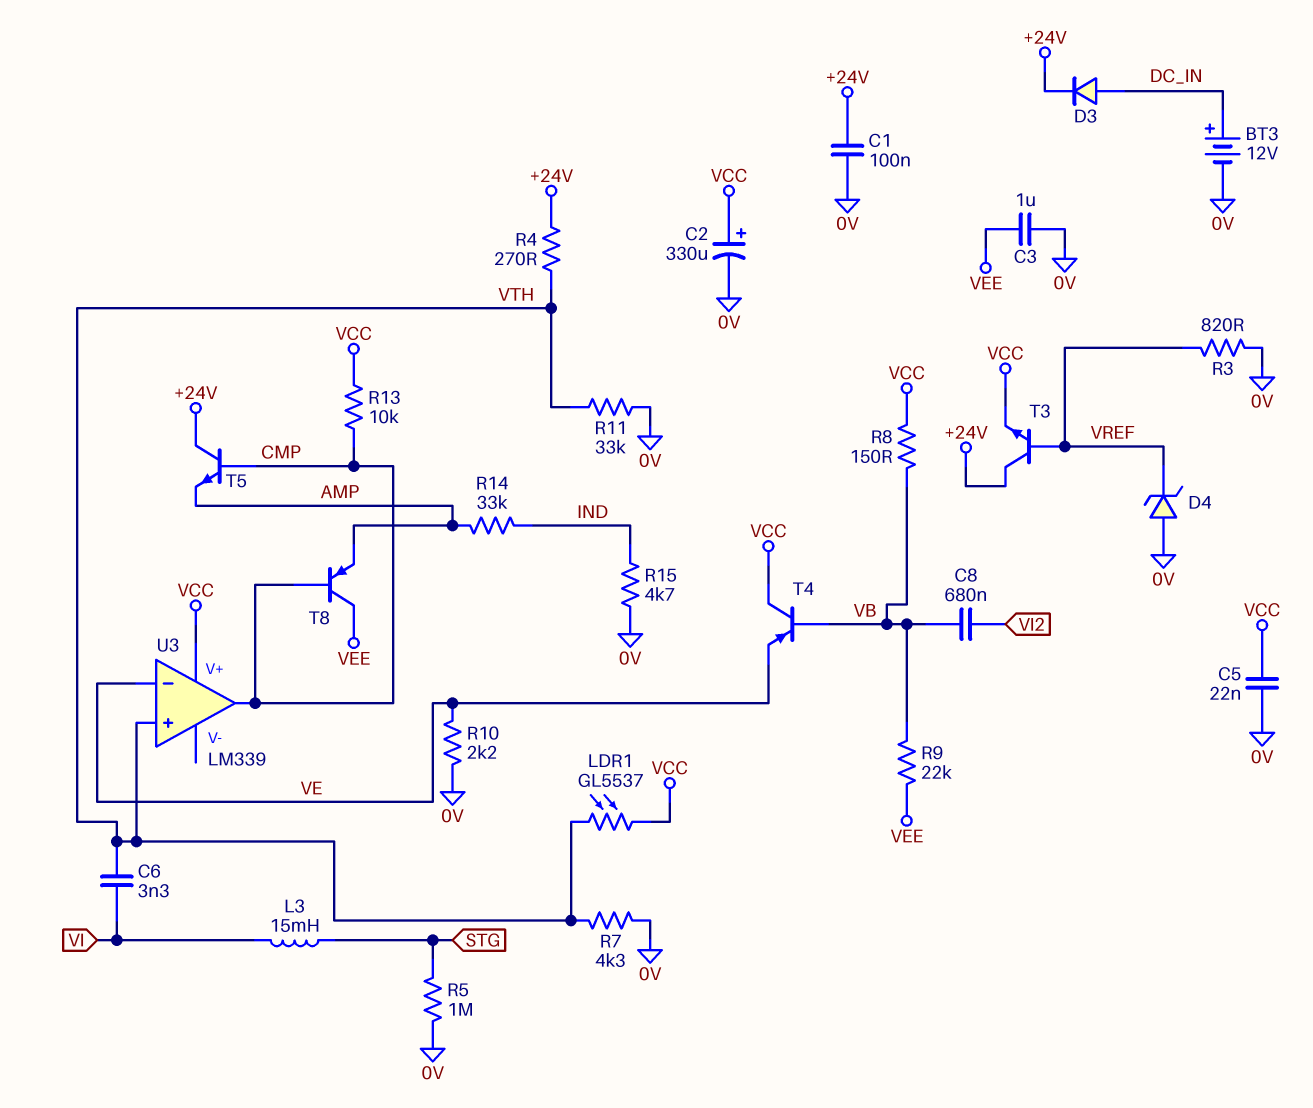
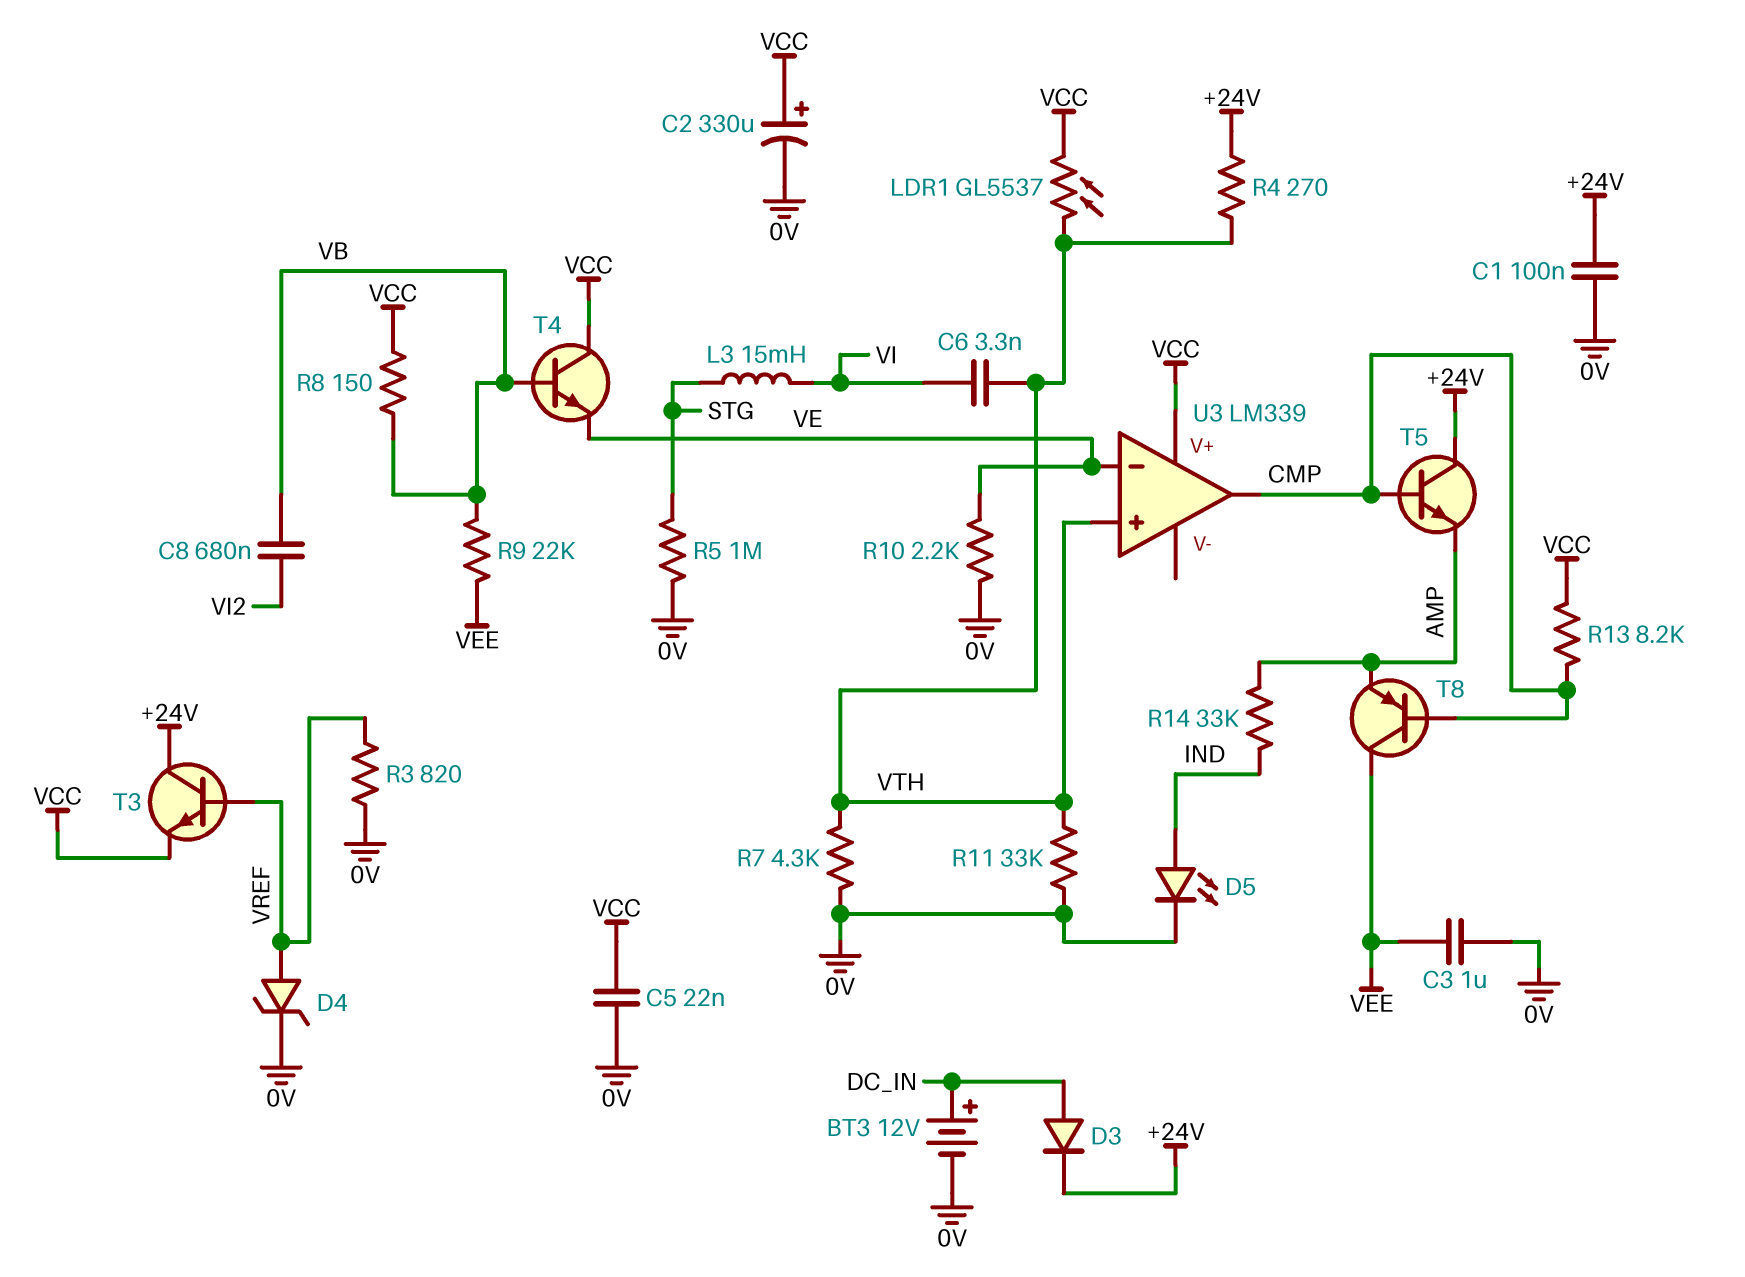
D4: zener (A 0V, K VREF) -> zener (A VREF, K 0V)
D5: none -> LED (A IND, K 0V)
R13: 10k (CMP, VCC) -> 8.2k (CMP, VCC)
R15: 4.7k (0V, IND) -> none
T4: PNP (B VB, C VCC, E VE) -> NPN (B VB, C VCC, E VE)

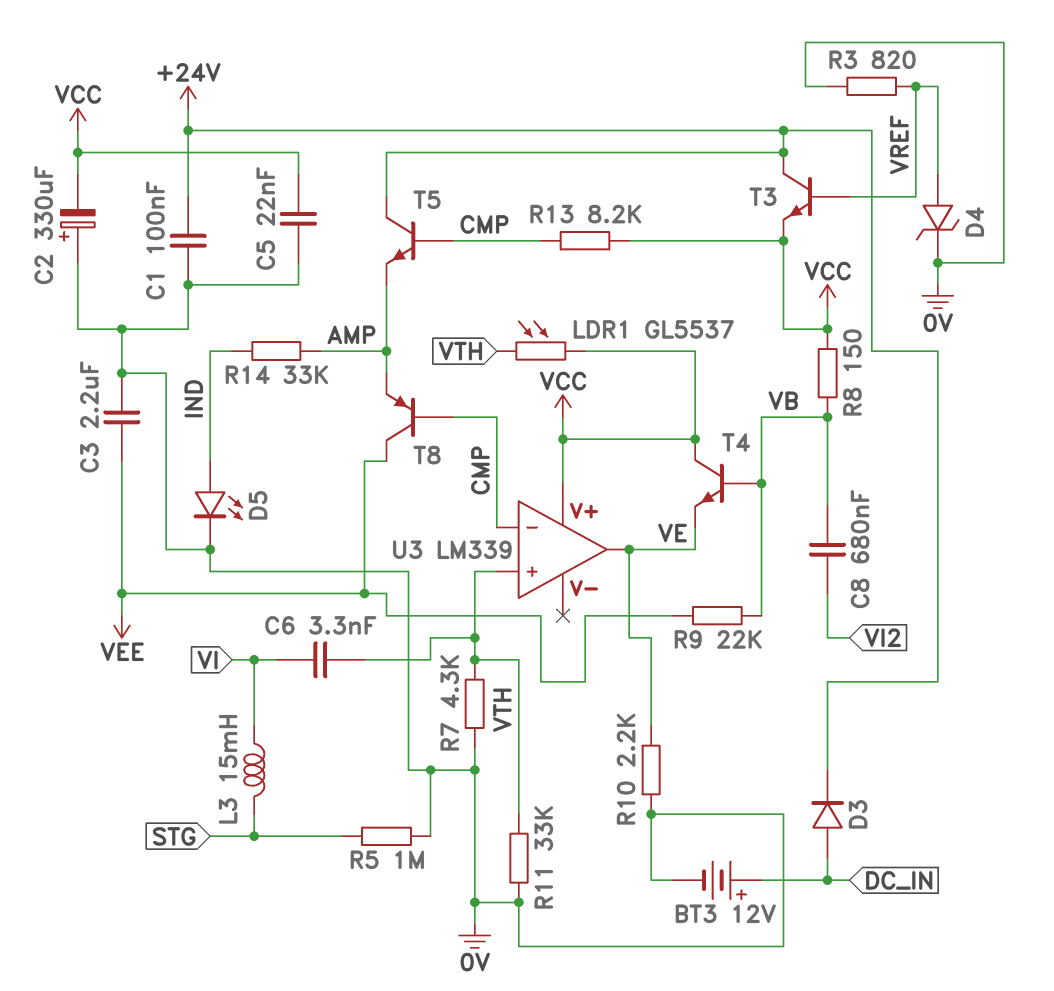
C2: 330uF (plus VCC, minus 0V) -> 330uF (plus 0V, minus VCC)
C3: 1uF (0V, VEE) -> 2.2uF (0V, VEE)
R4: 270 (+24V, VTH) -> none
U3 pin in-: VE -> CMP
U3 pin out: CMP -> VE

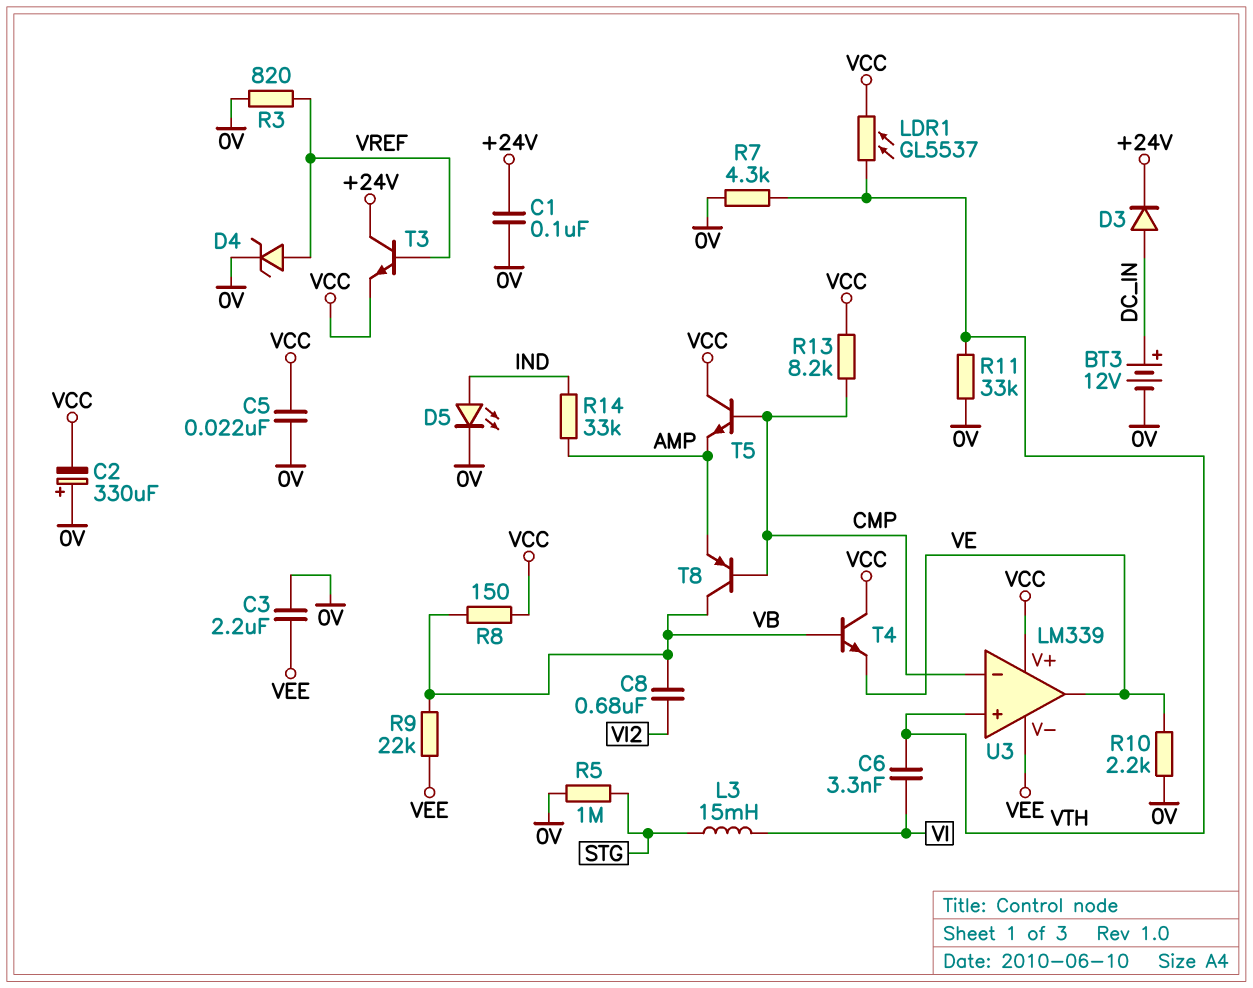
T5: NPN (B CMP, C +24V, E AMP) -> NPN (B CMP, C VCC, E AMP)
T8: PNP (B CMP, C VEE, E AMP) -> PNP (B CMP, C VB, E AMP)
U3 pin V-: none -> VEE

